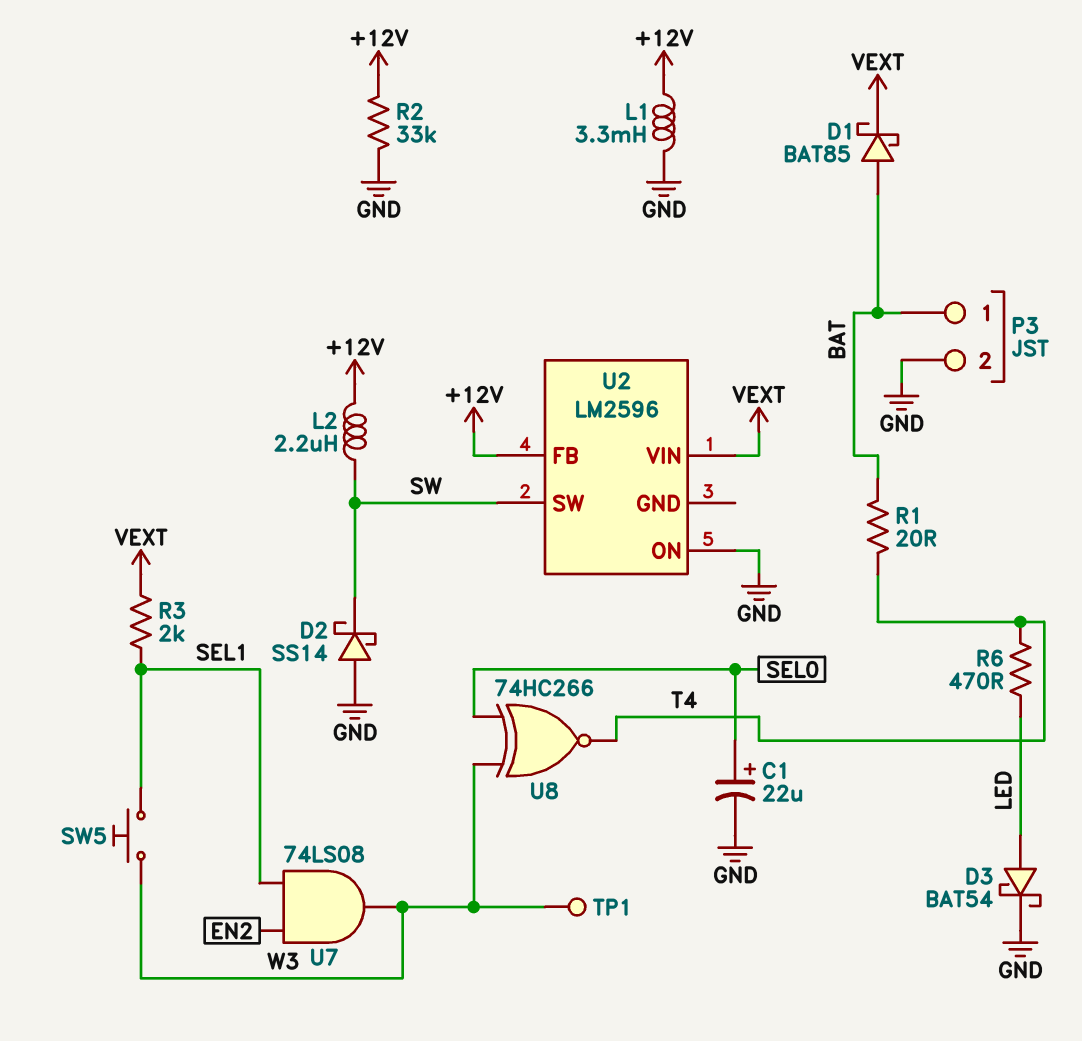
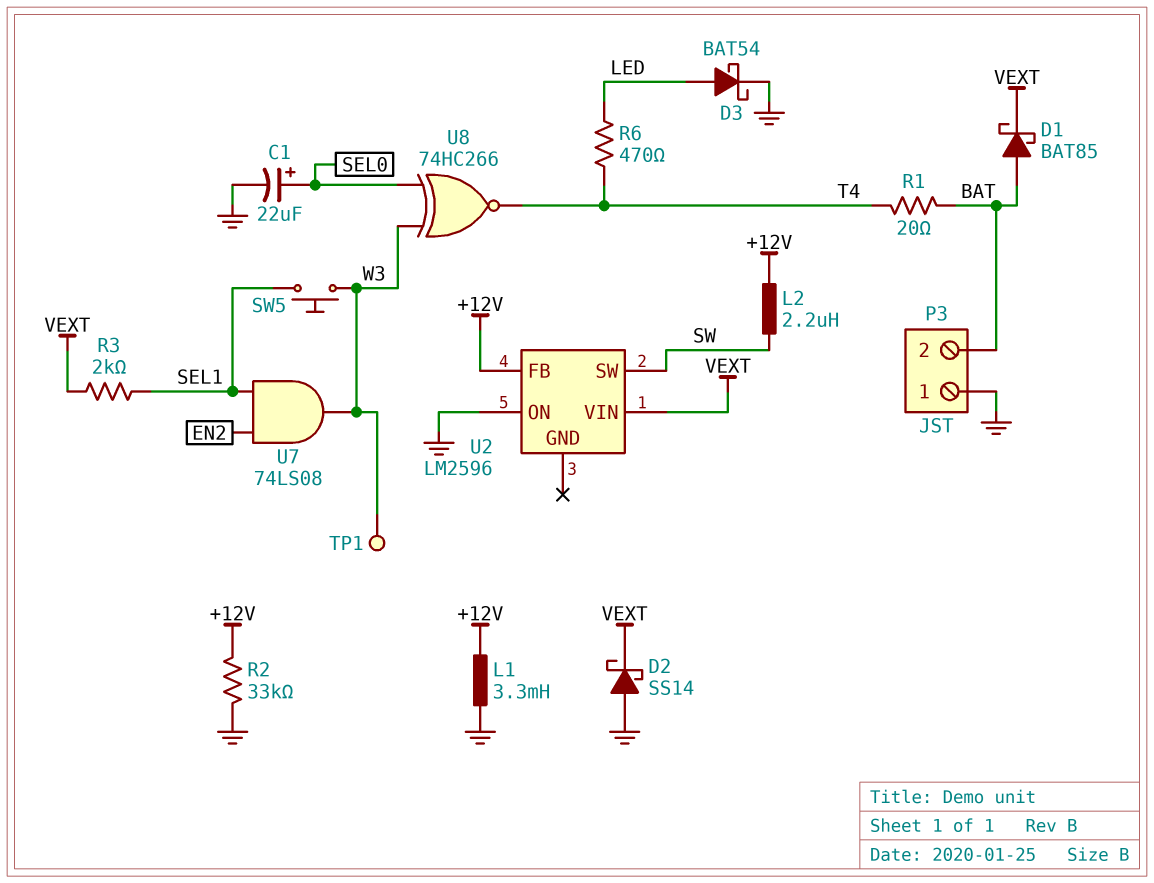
D2: schottky SS14 (A GND, K SW) -> schottky SS14 (A GND, K VEXT)
P3 pin 1: BAT -> GND
P3 pin 2: GND -> BAT

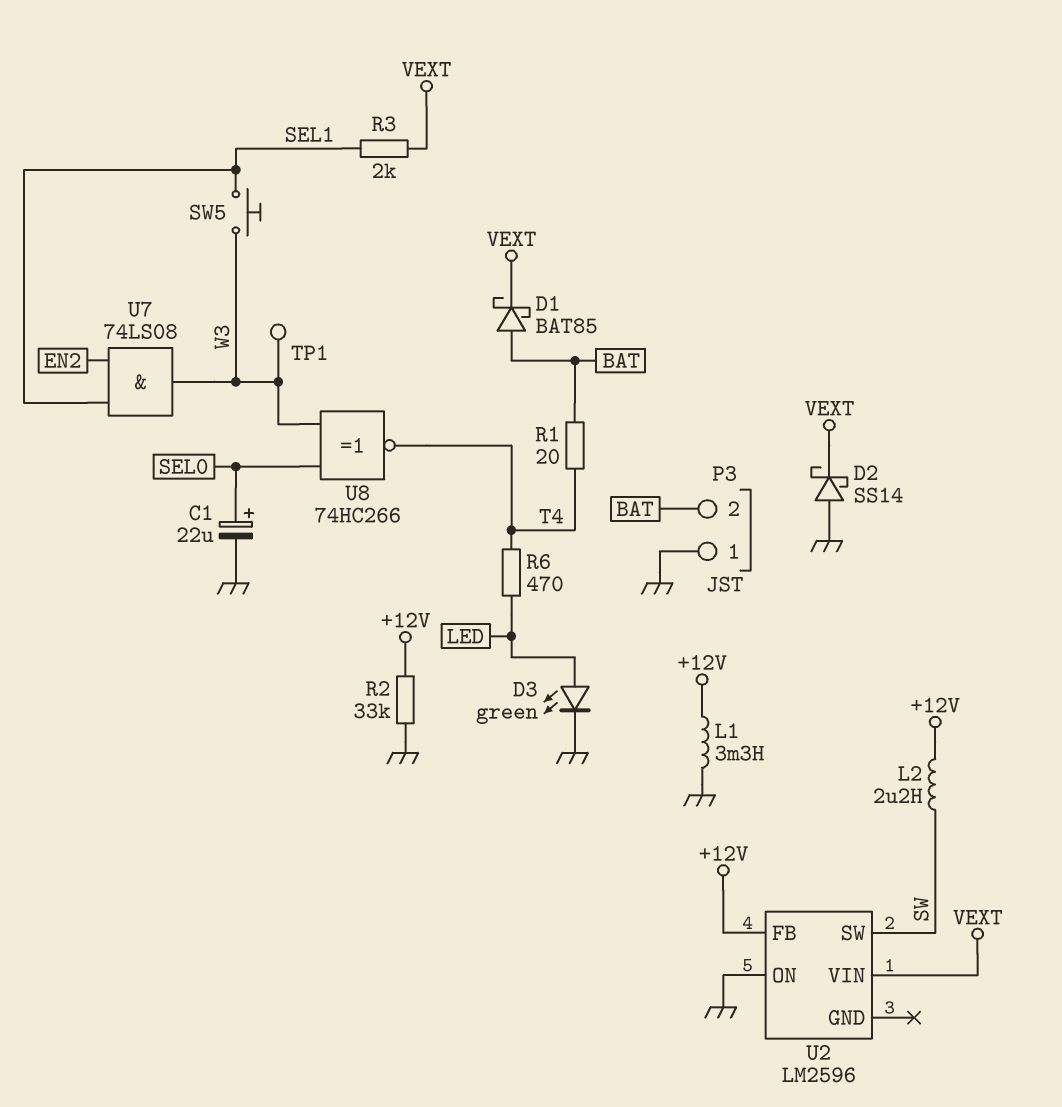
D3: schottky BAT54 (A LED, K GND) -> LED green (A LED, K GND)

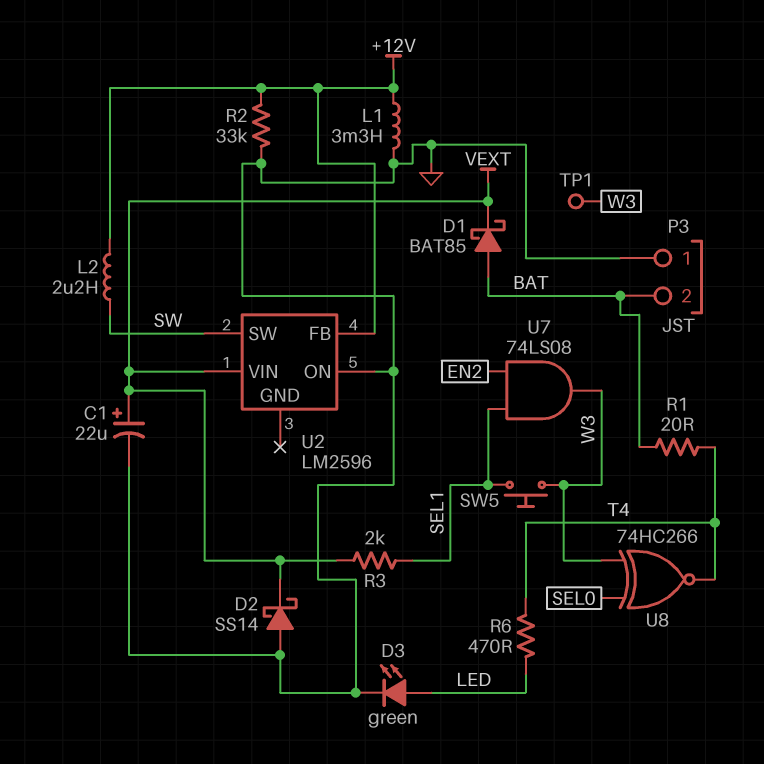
C1: 22uF (plus SEL0, minus GND) -> 22uF (plus VEXT, minus GND)

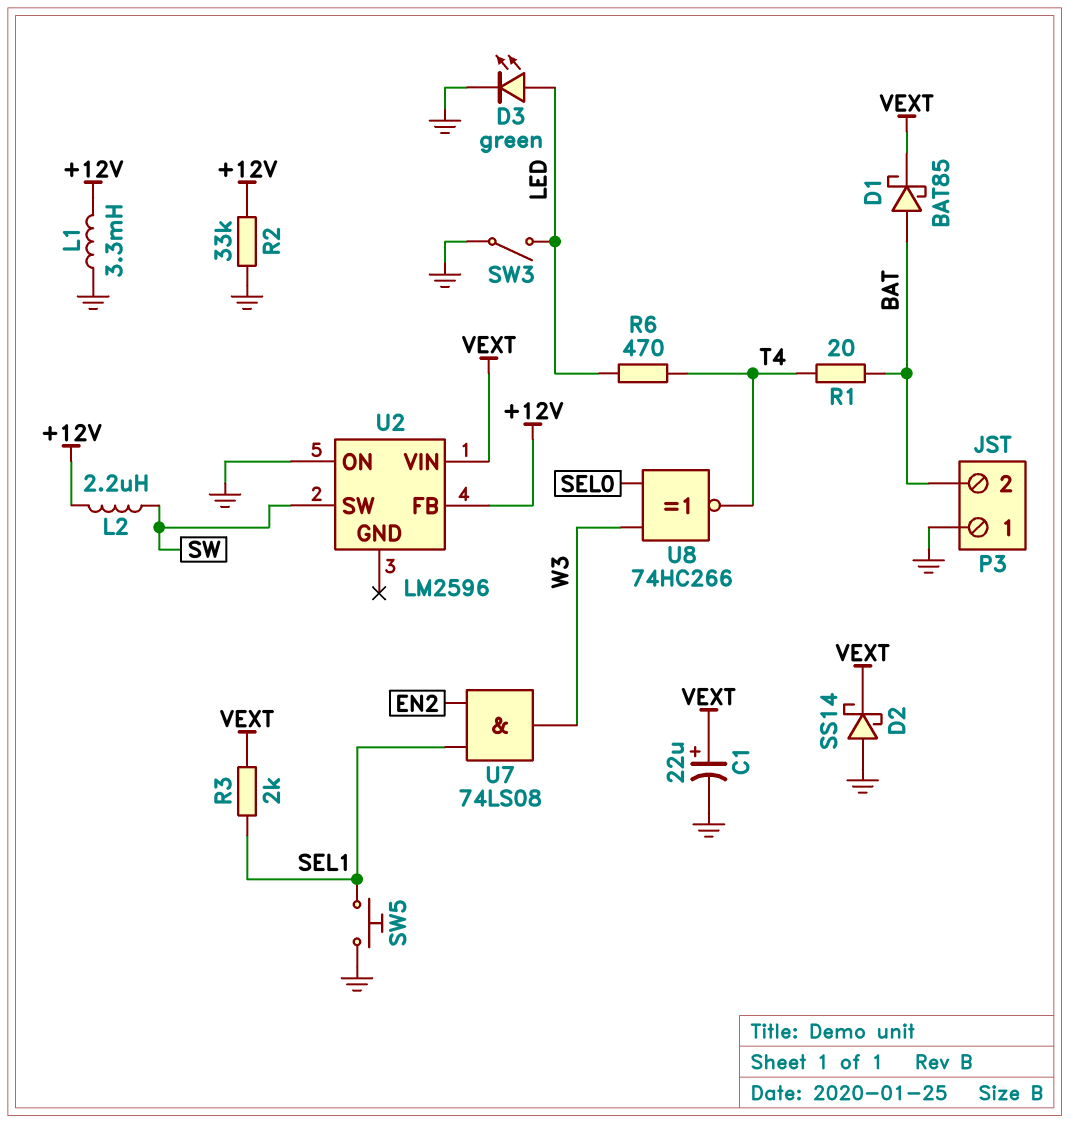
SW3: none -> switch (GND, LED)
SW5: button (SEL1, W3) -> button (GND, SEL1)
TP1: test point (W3) -> none

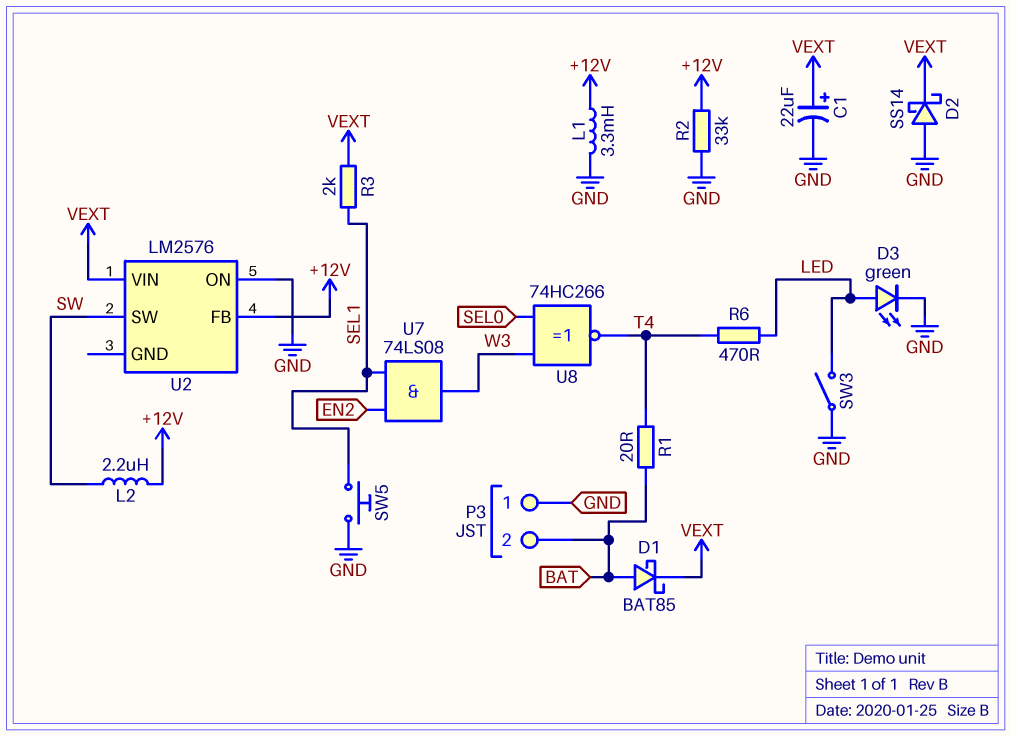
U2: LM2596 -> LM2576

